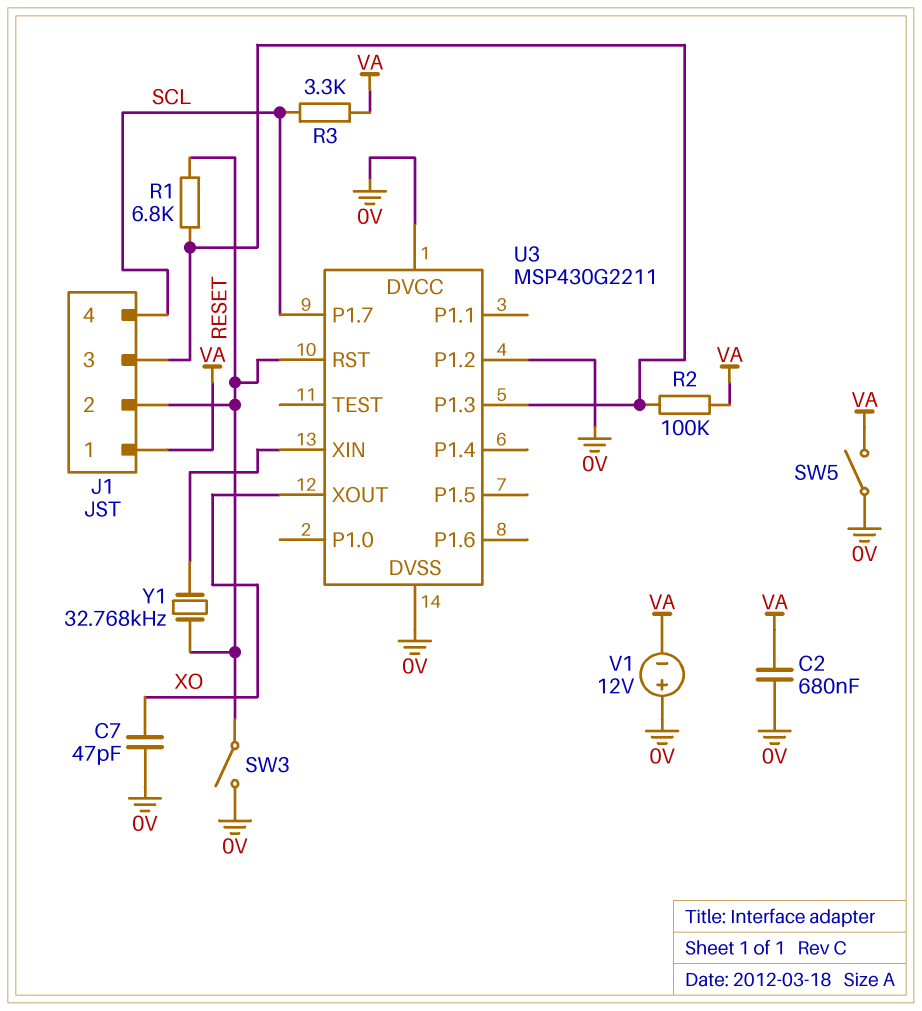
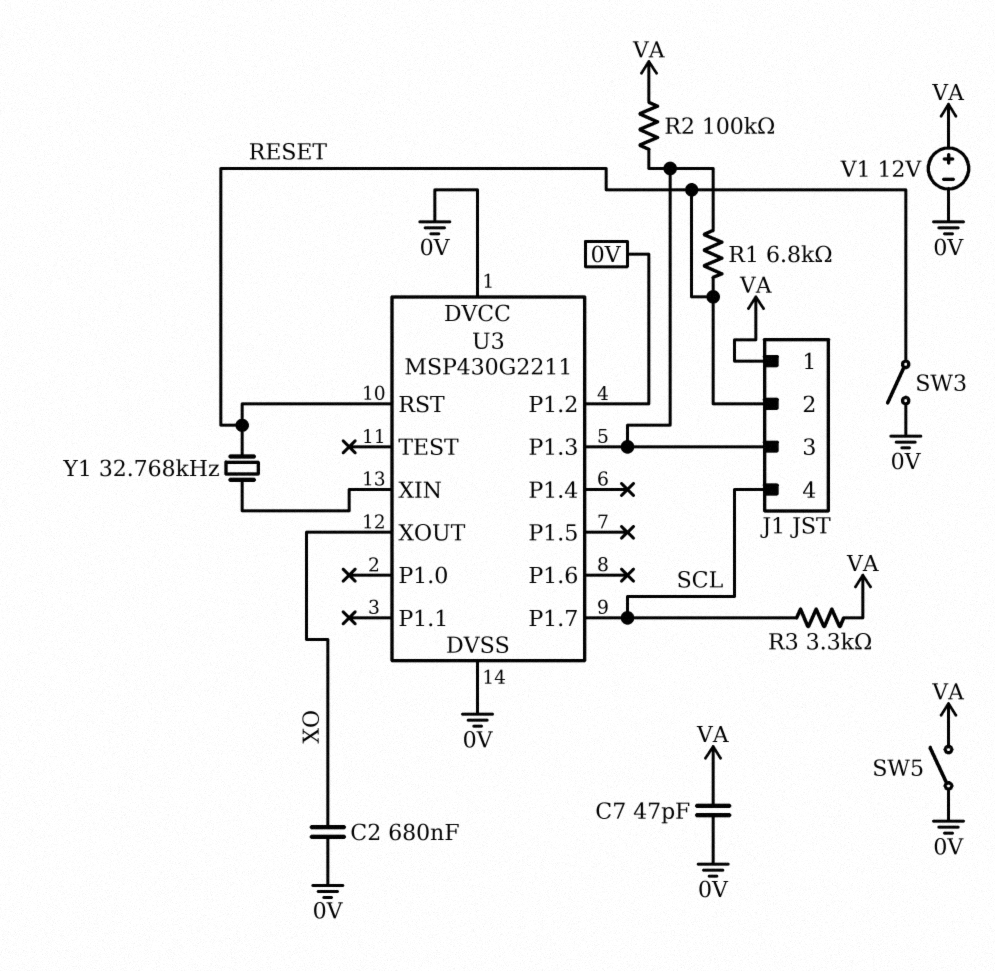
C2: 680nF (0V, VA) -> 680nF (0V, XO)
C7: 47pF (0V, XO) -> 47pF (0V, VA)
V1: 12V (plus 0V, minus VA) -> 12V (plus VA, minus 0V)

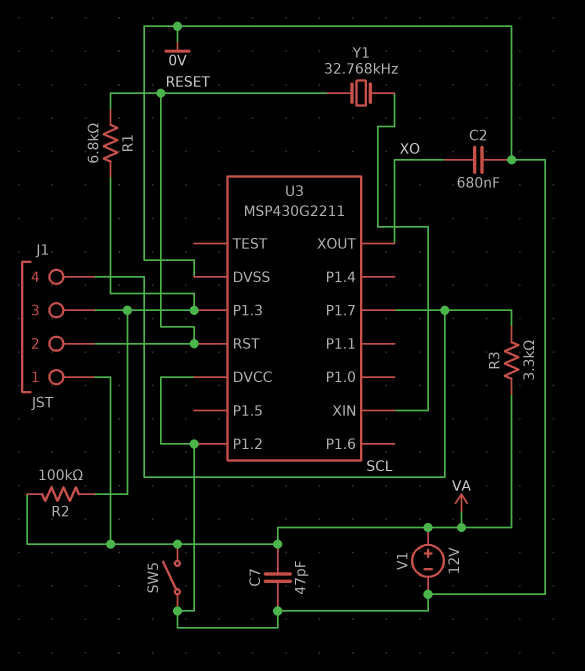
SW3: switch (0V, RESET) -> none

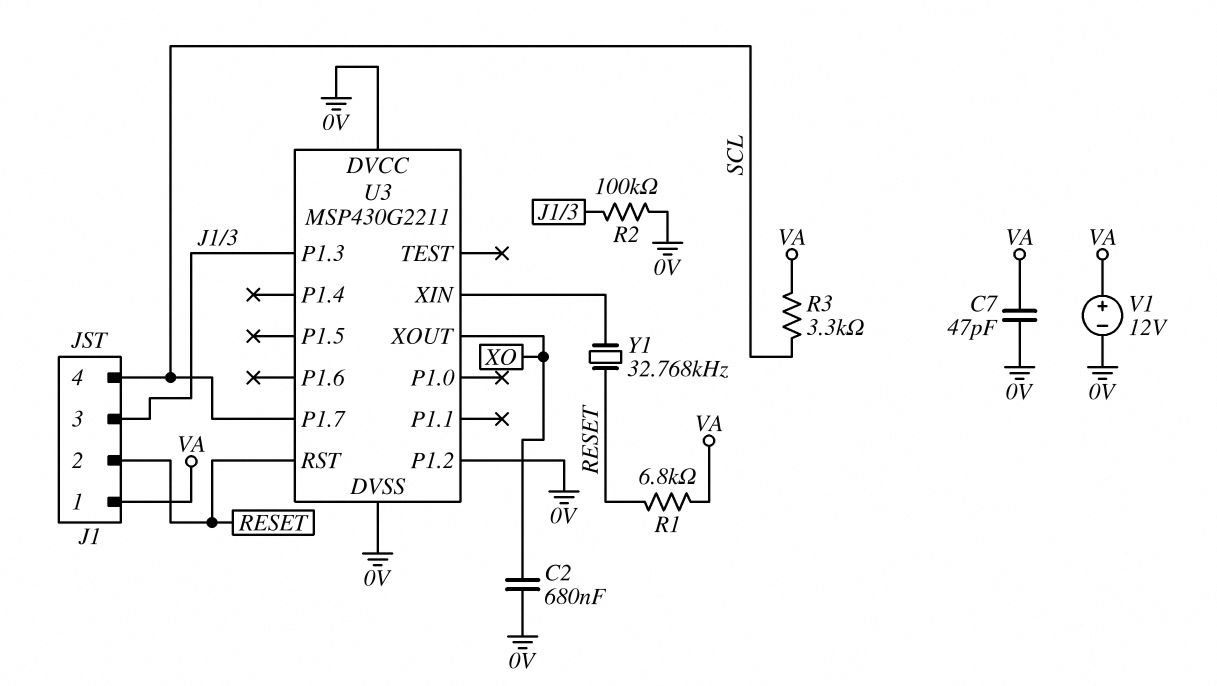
R1: 6.8k (J1/3, RESET) -> 6.8k (RESET, VA)
R2: 100k (J1/3, VA) -> 100k (0V, J1/3)
SW5: switch (0V, VA) -> none

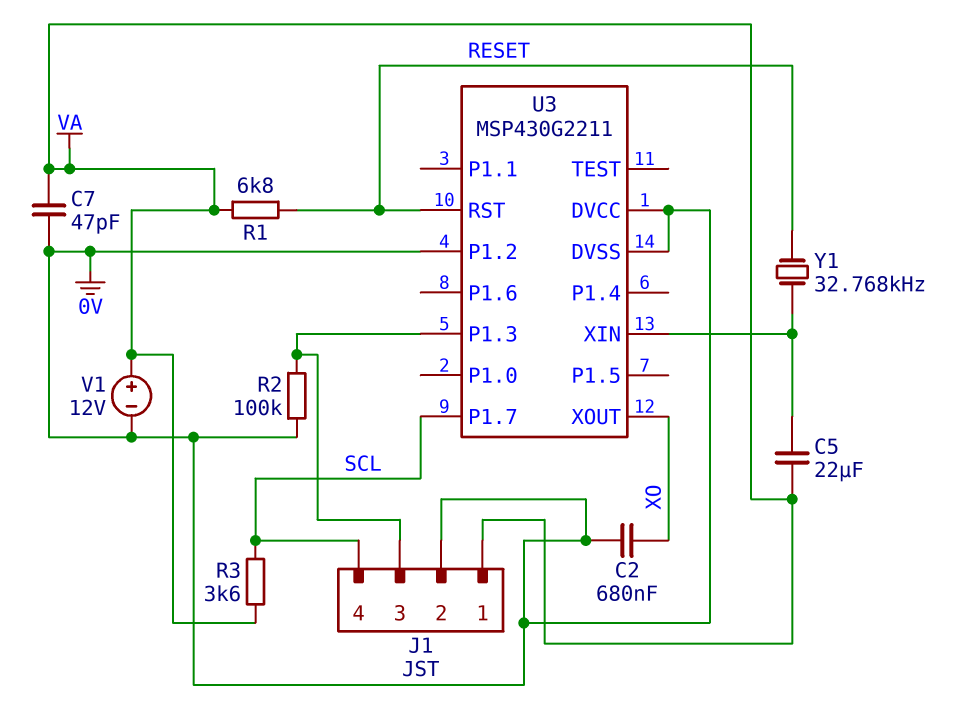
C5: none -> 22uF (U3/XIN, VA)
J1 pin 2: RESET -> 0V
R3: 3.3k (SCL, VA) -> 3.6k (SCL, VA)

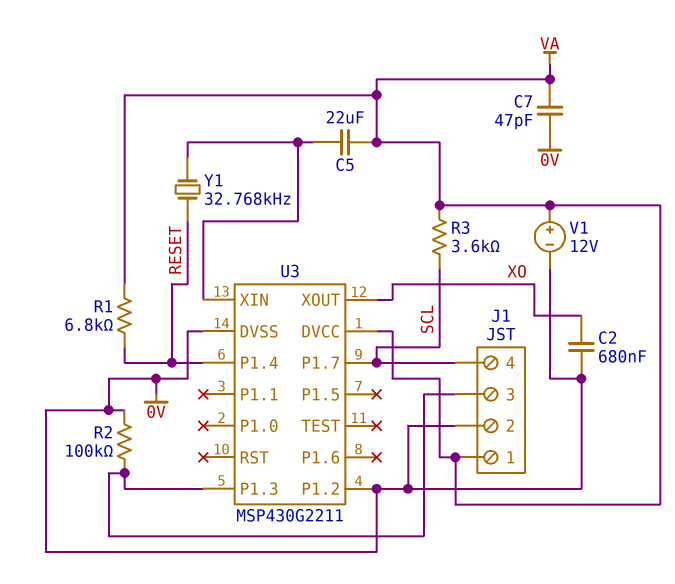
U3 pin DVCC: 0V -> VA
U3 pin P1.4: none -> RESET
U3 pin RST: RESET -> none

